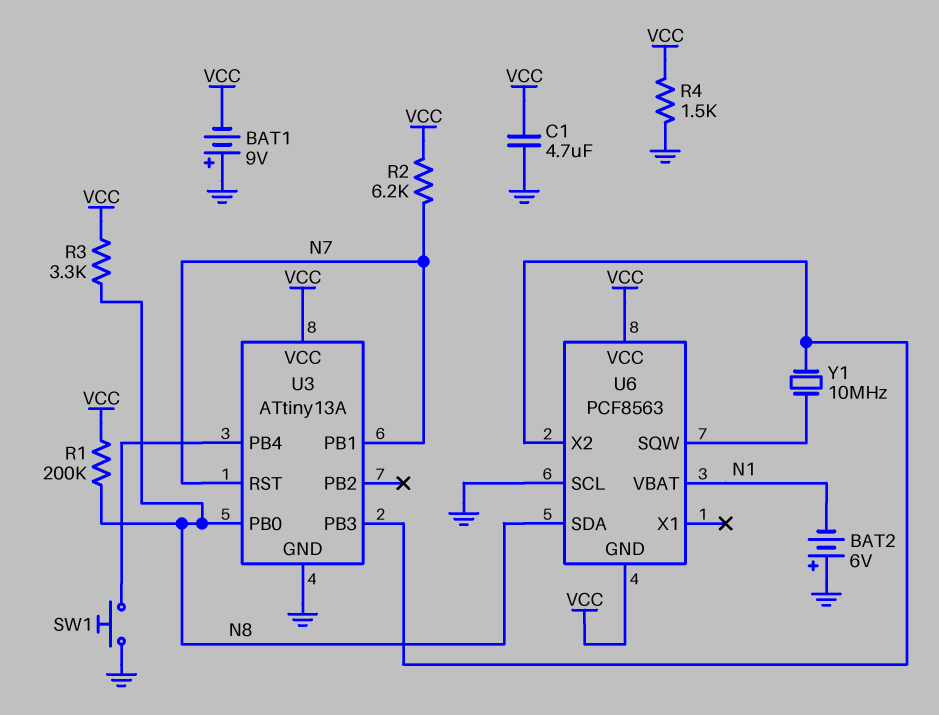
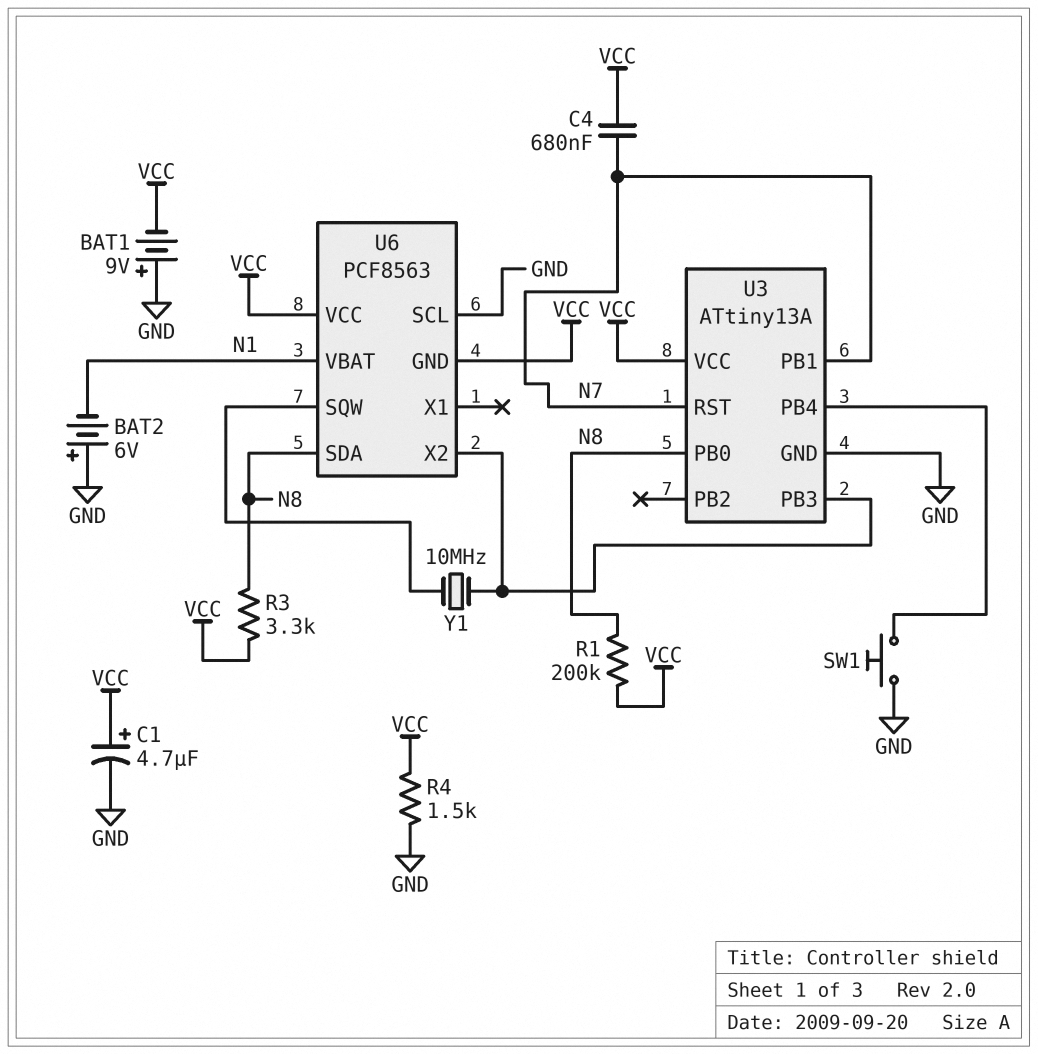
C1: 4.7uF (GND, VCC) -> 4.7uF (plus VCC, minus GND)
C4: none -> 680nF (N7, VCC)
R2: 6.2k (N7, VCC) -> none

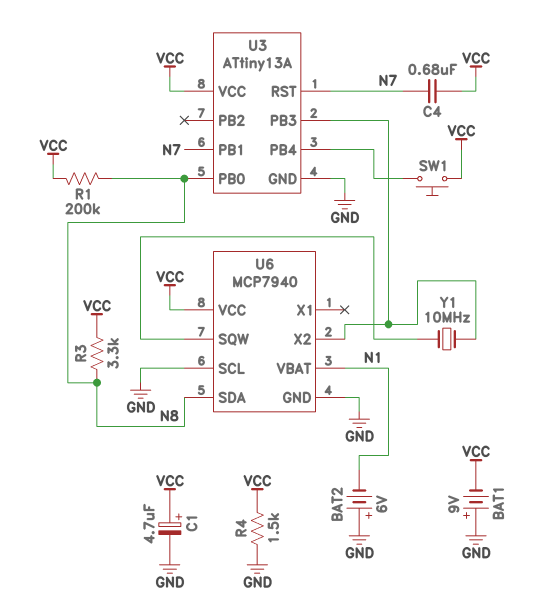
SW1: button (GND, U3/PB4) -> button (U3/PB4, VCC)
U6: PCF8563 -> MCP7940
U6 pin GND: VCC -> GND

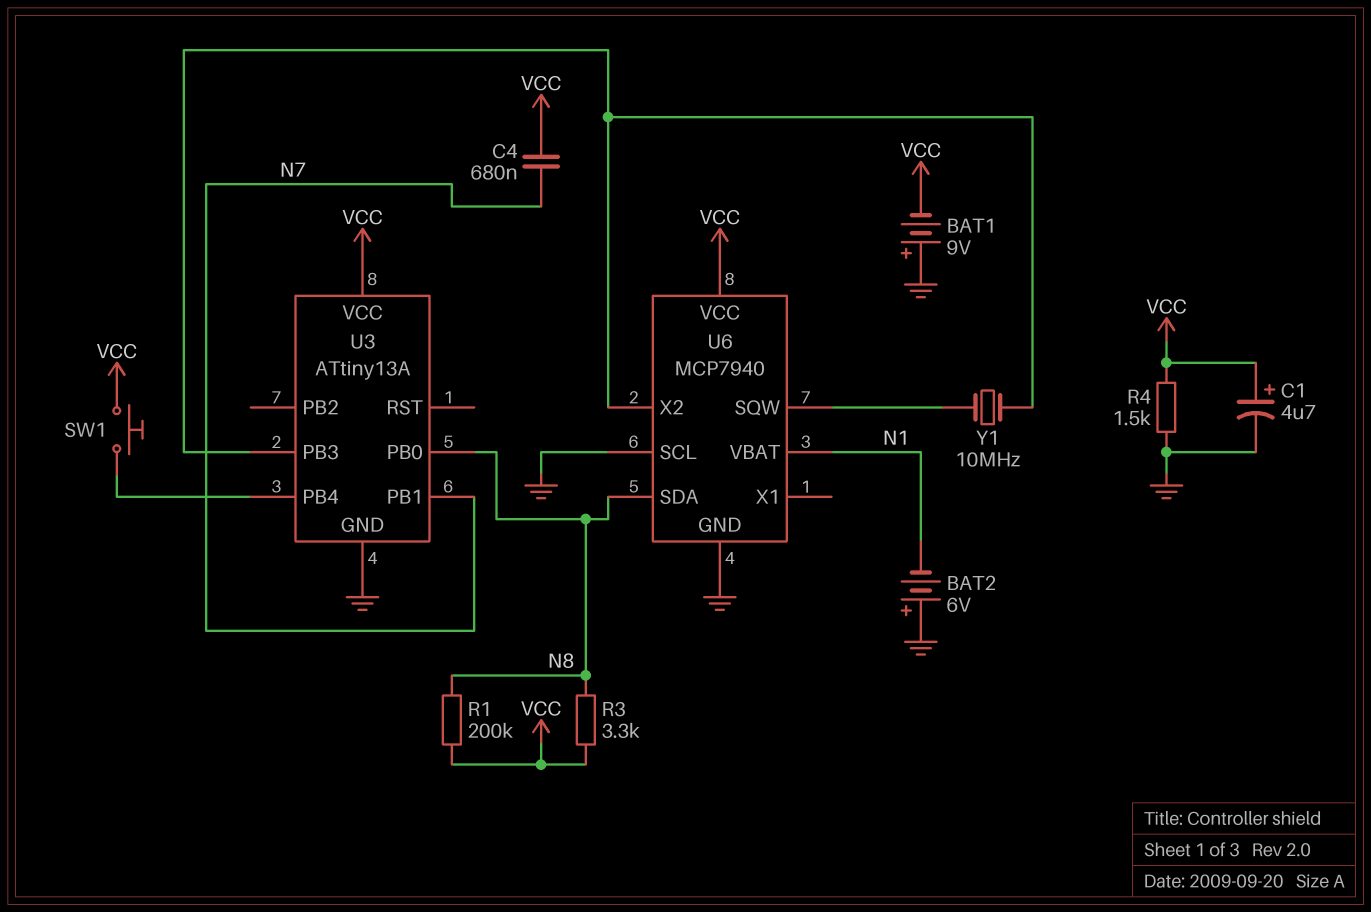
U3 pin RST: N7 -> none

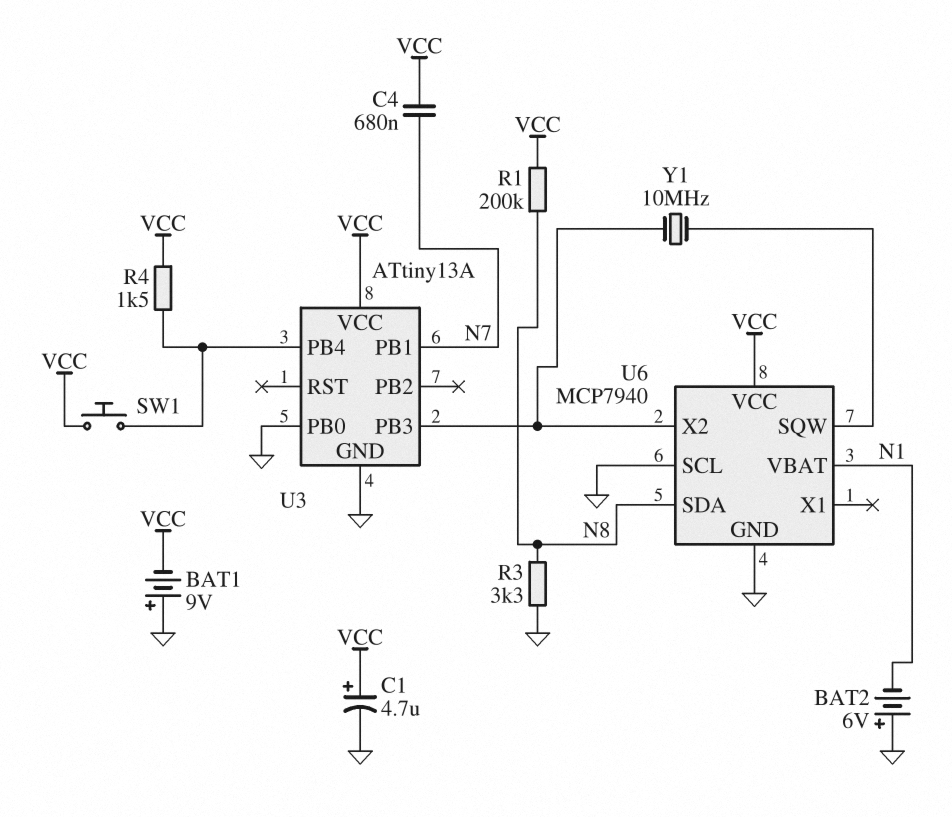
R3: 3.3k (N8, VCC) -> 3.3k (GND, N8)
R4: 1.5k (GND, VCC) -> 1.5k (U3/PB4, VCC)
U3 pin PB0: N8 -> GND

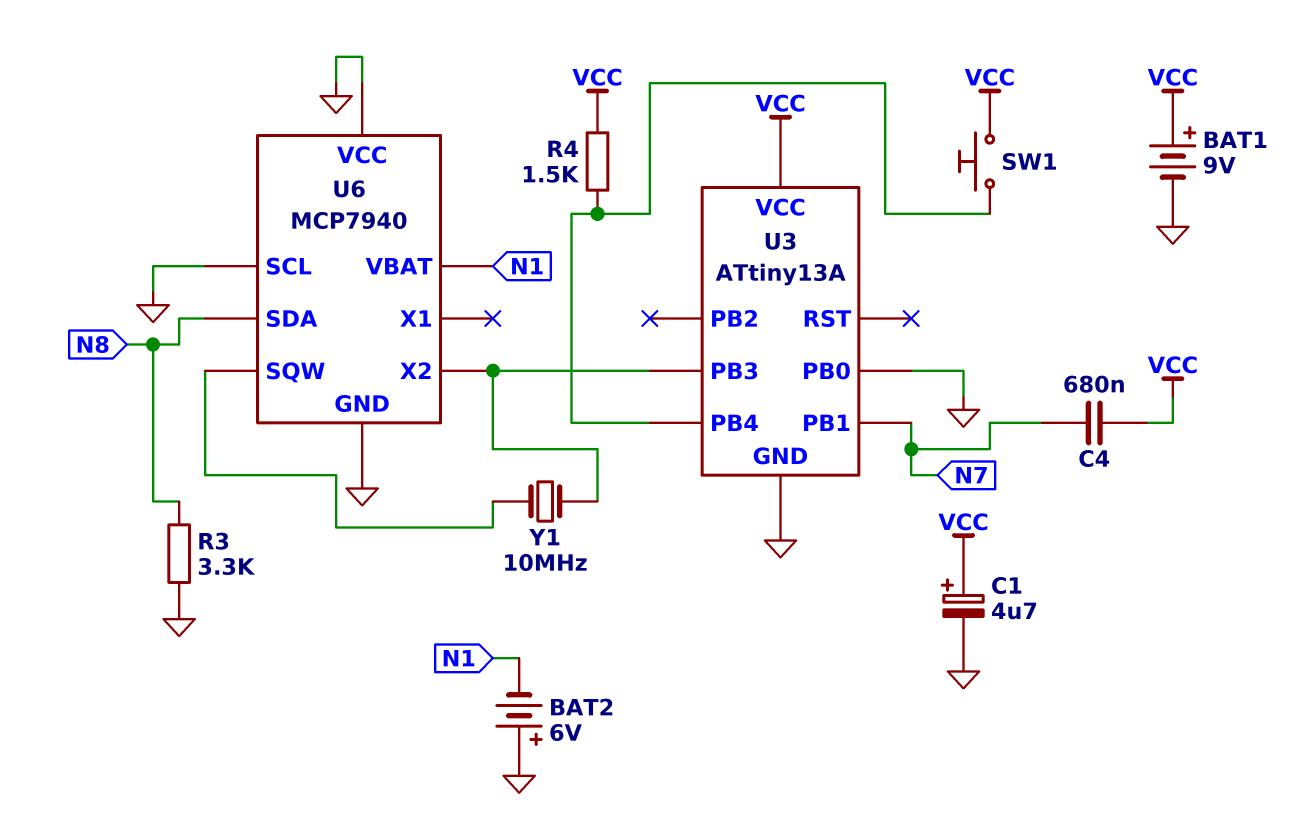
BAT1: 9V (plus GND, minus VCC) -> 9V (plus VCC, minus GND)
R1: 200k (N8, VCC) -> none
U6 pin VCC: VCC -> GND

